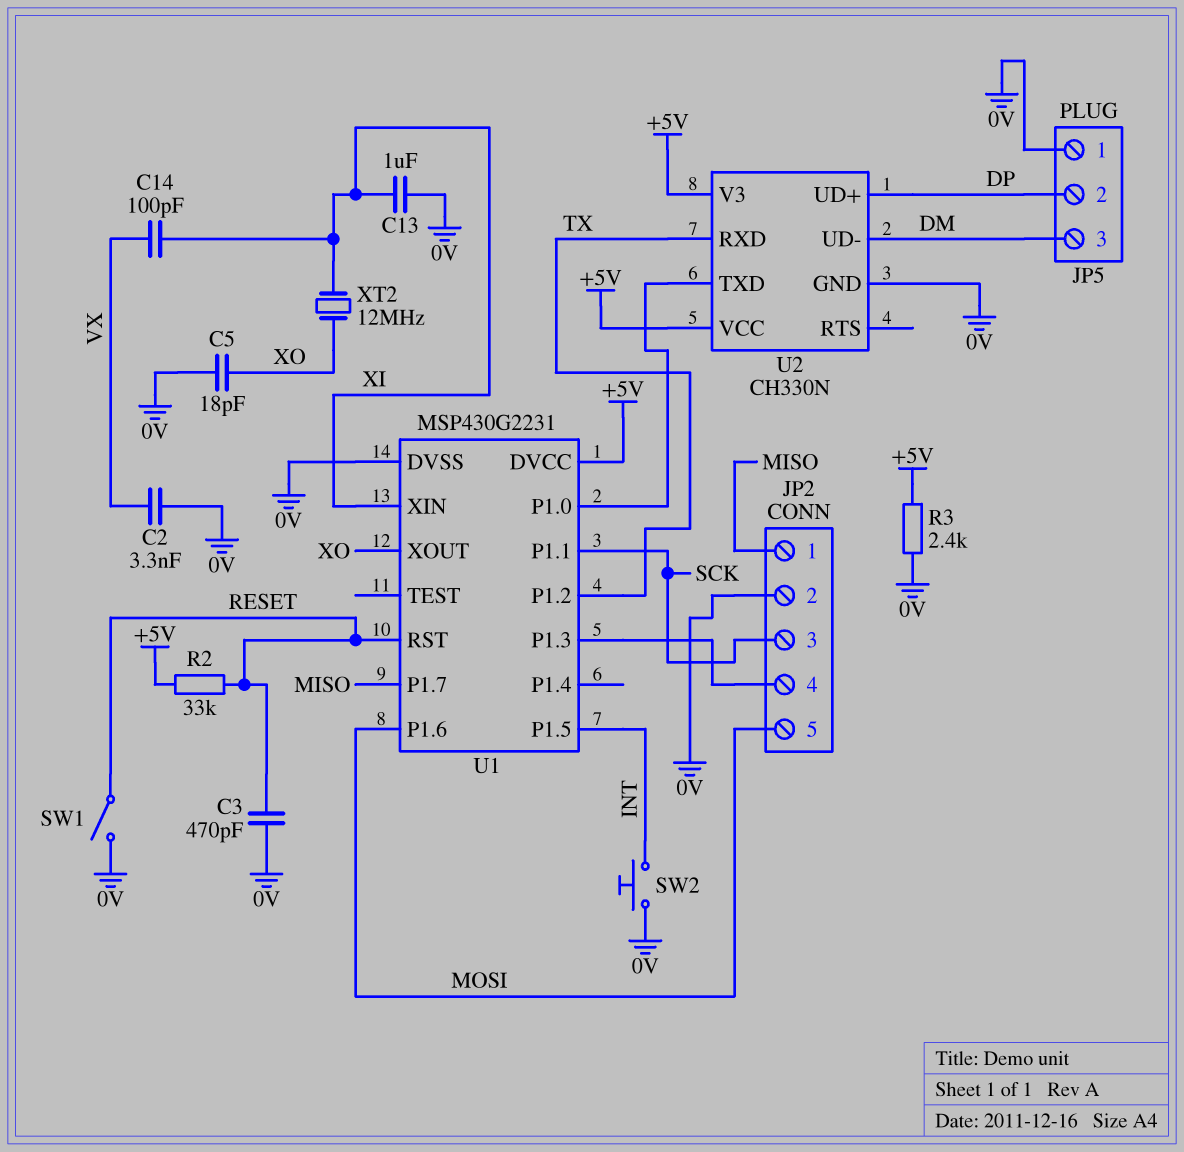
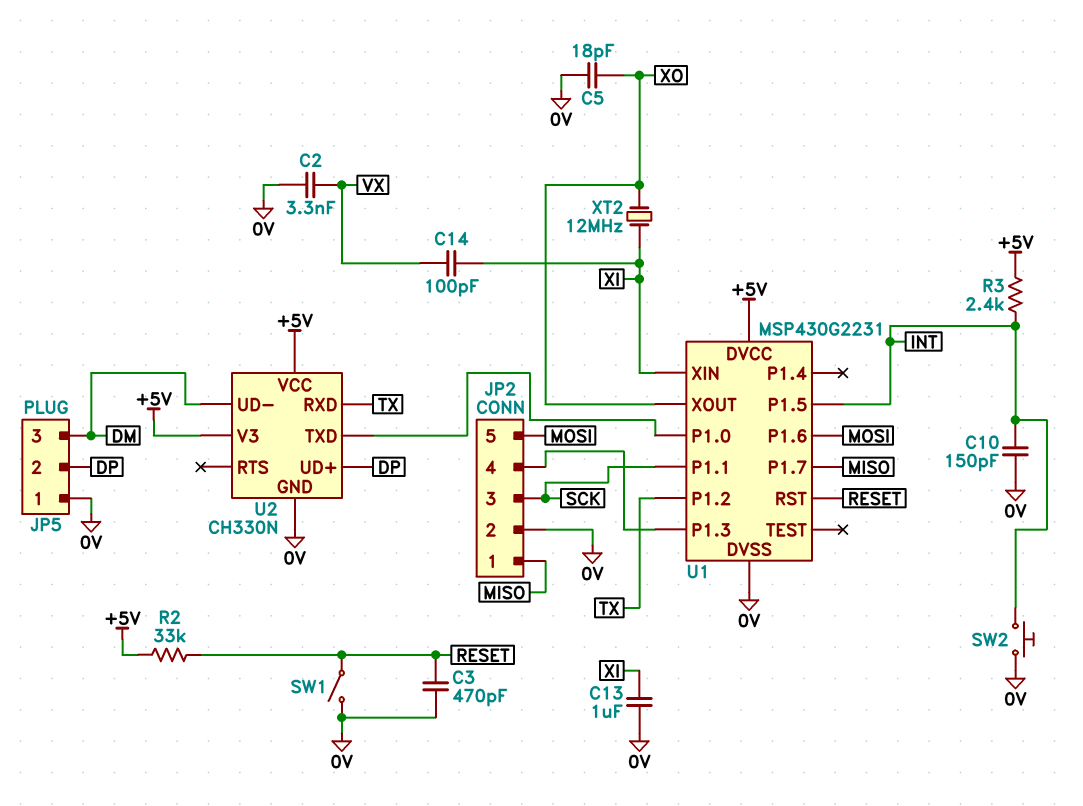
C10: none -> 150pF (0V, INT)
R3: 2.4k (+5V, 0V) -> 2.4k (+5V, INT)

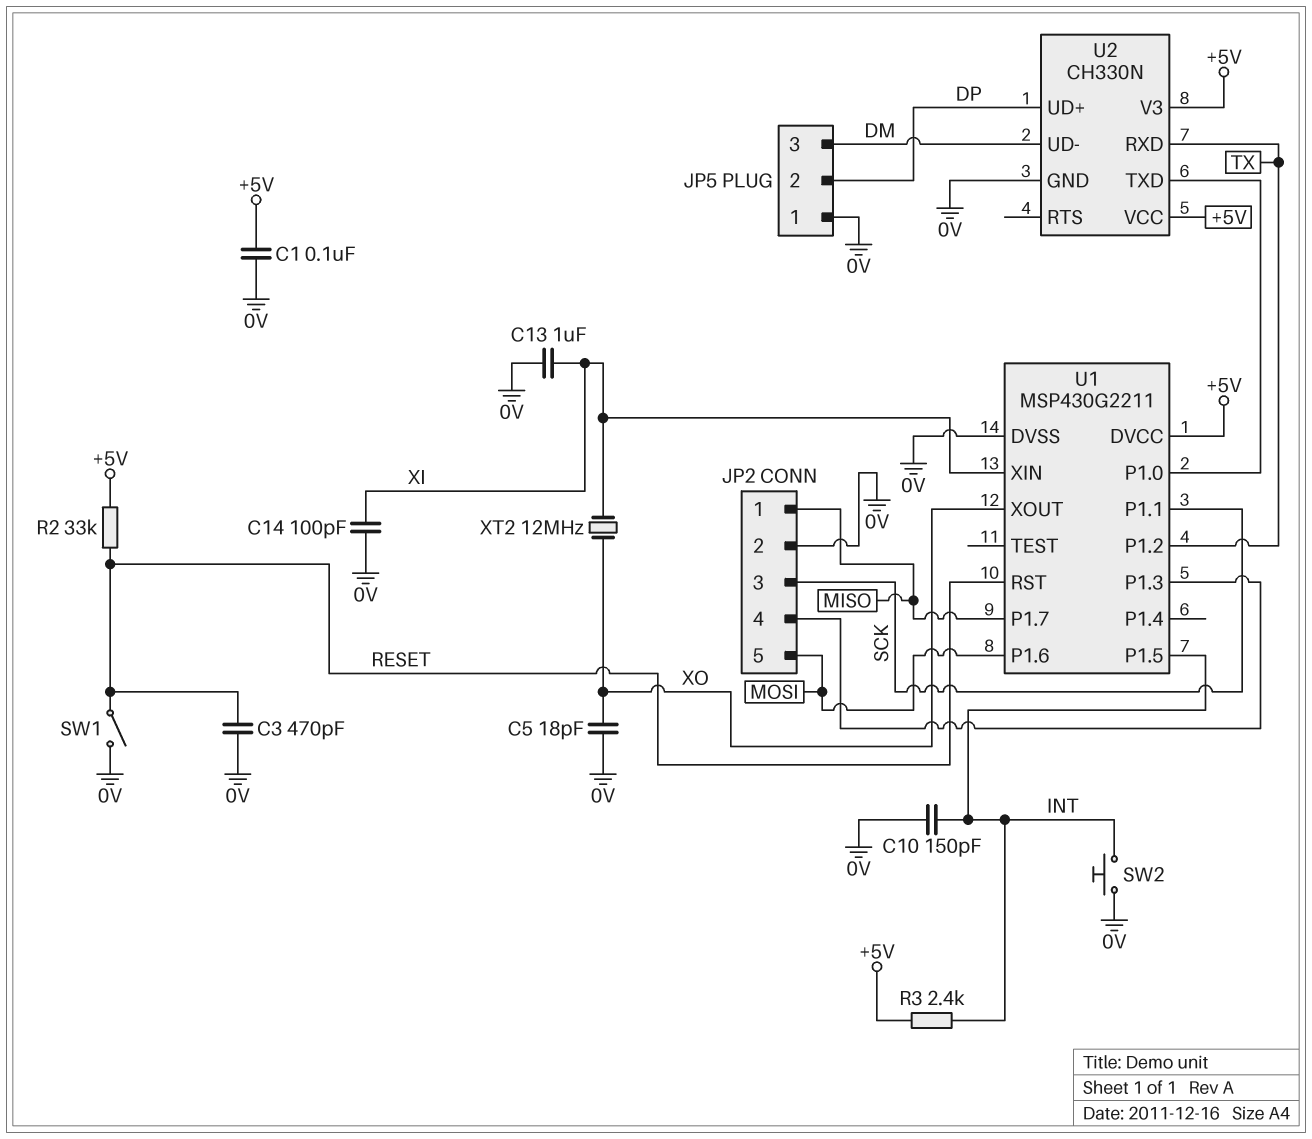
C1: none -> 100nF (+5V, 0V)
C2: 3.3nF (0V, VX) -> none
C14: 100pF (VX, XI) -> 100pF (0V, XI)
U1: MSP430G2231 -> MSP430G2211

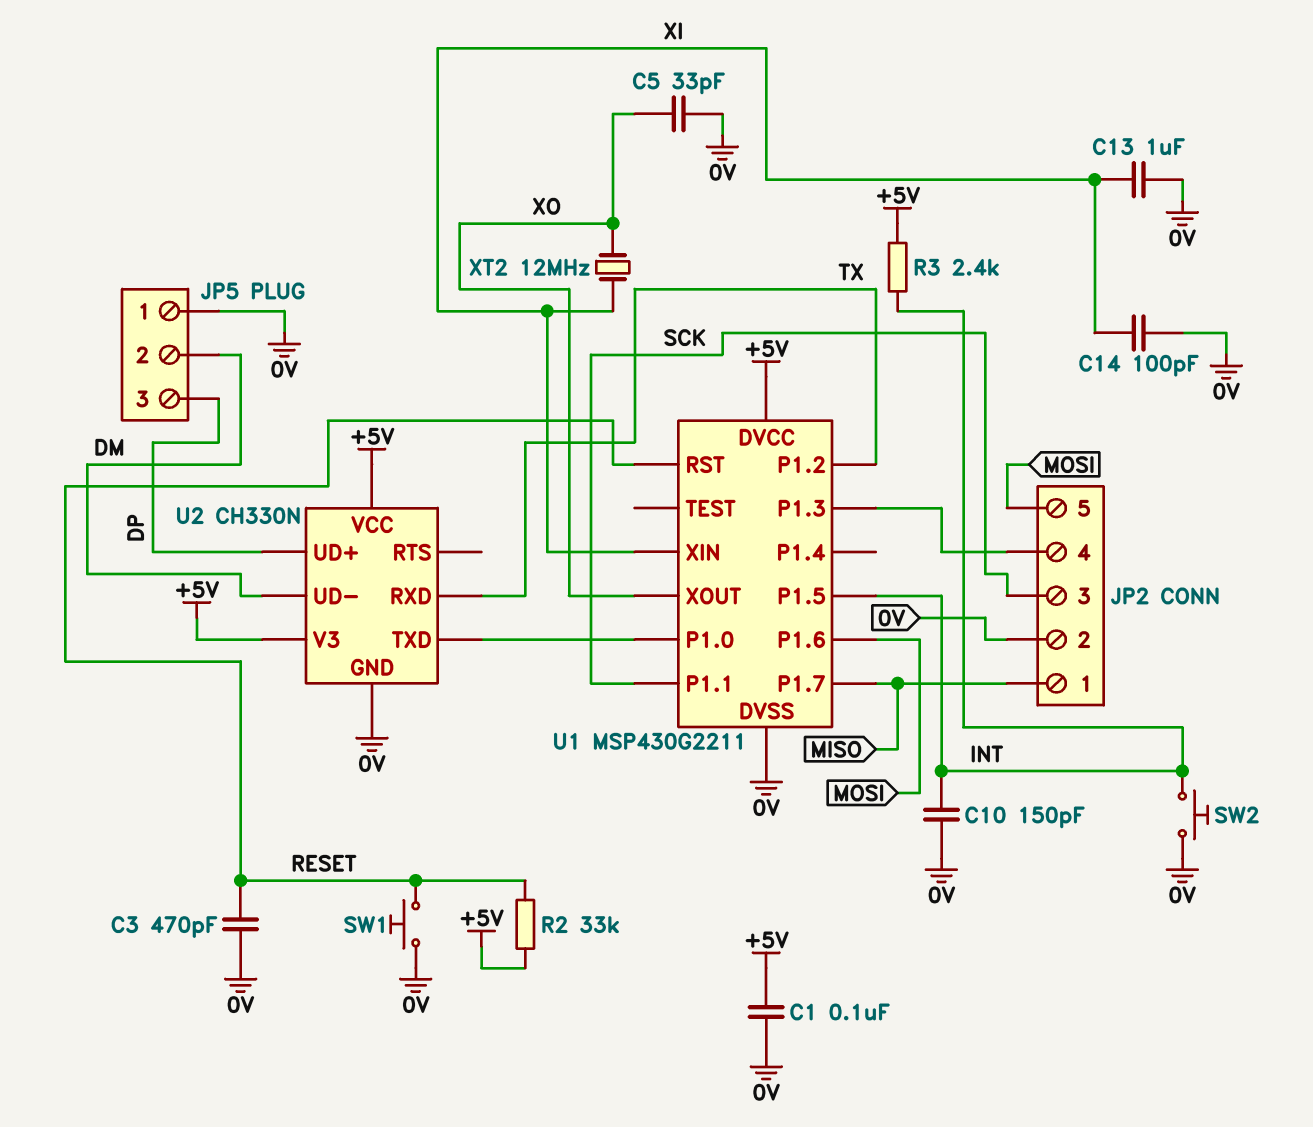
C5: 18pF (0V, XO) -> 33pF (0V, XO)
JP5 pin 2: DP -> DM
JP5 pin 3: DM -> DP
SW1: switch (0V, RESET) -> button (0V, RESET)

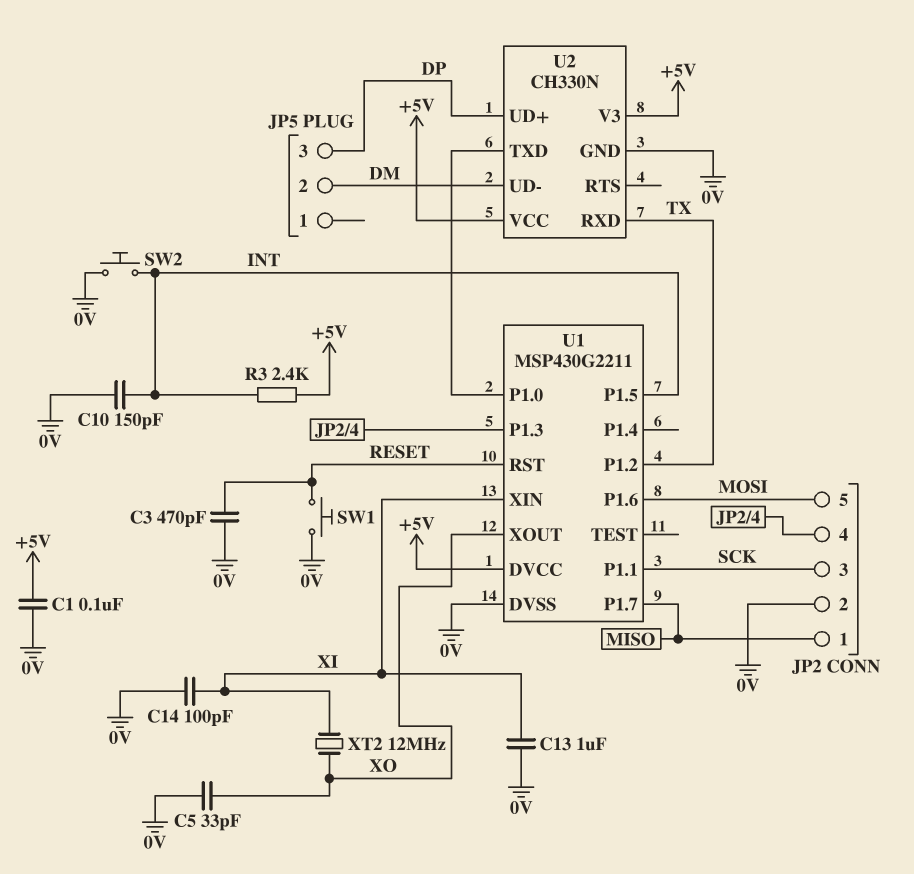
JP5 pin 1: 0V -> none
R2: 33k (+5V, RESET) -> none

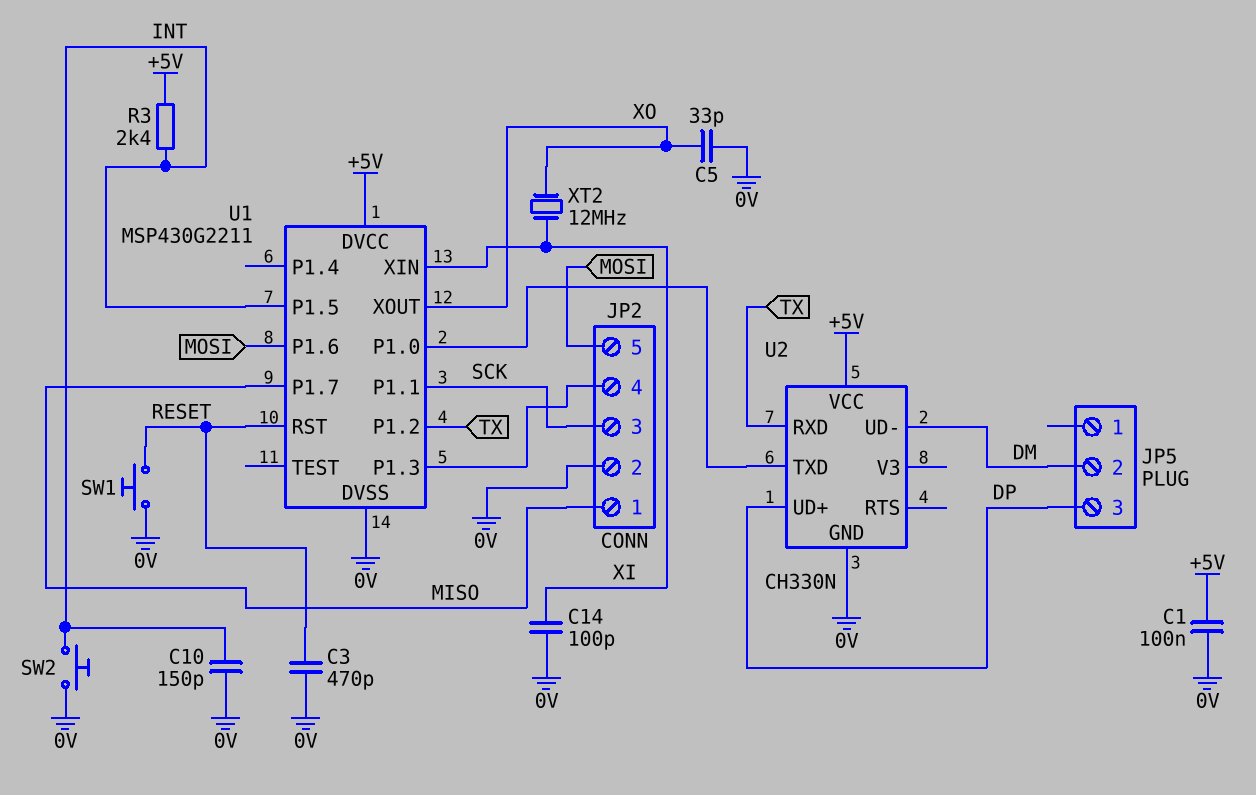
C13: 1uF (0V, XI) -> none
U2 pin V3: +5V -> none

